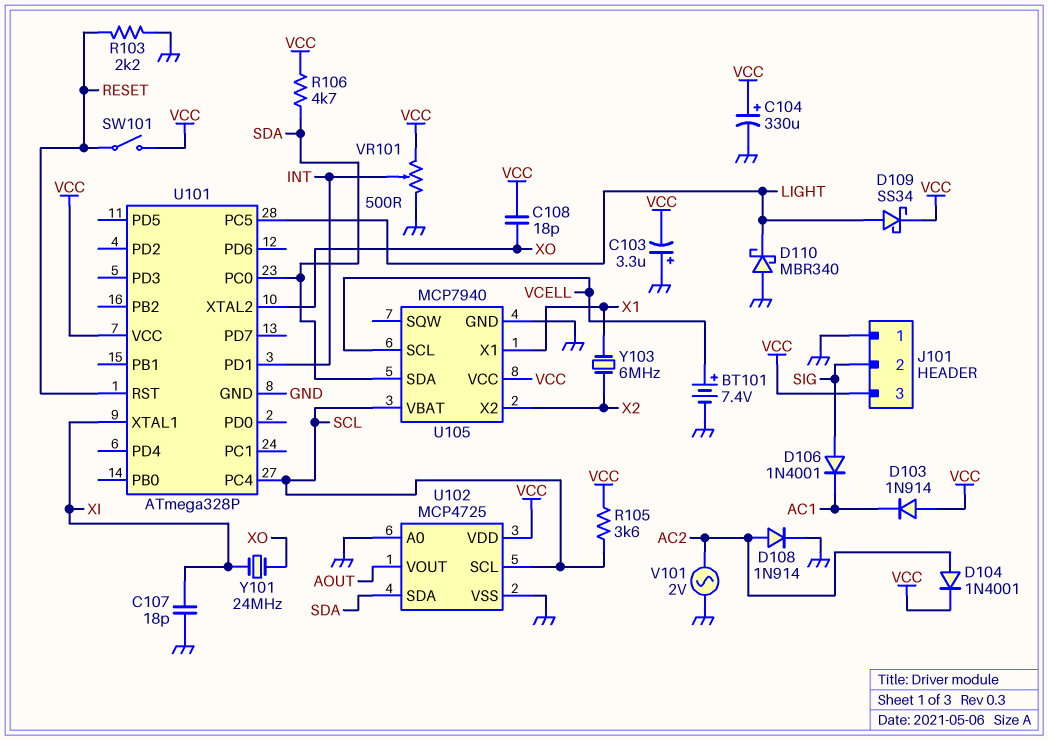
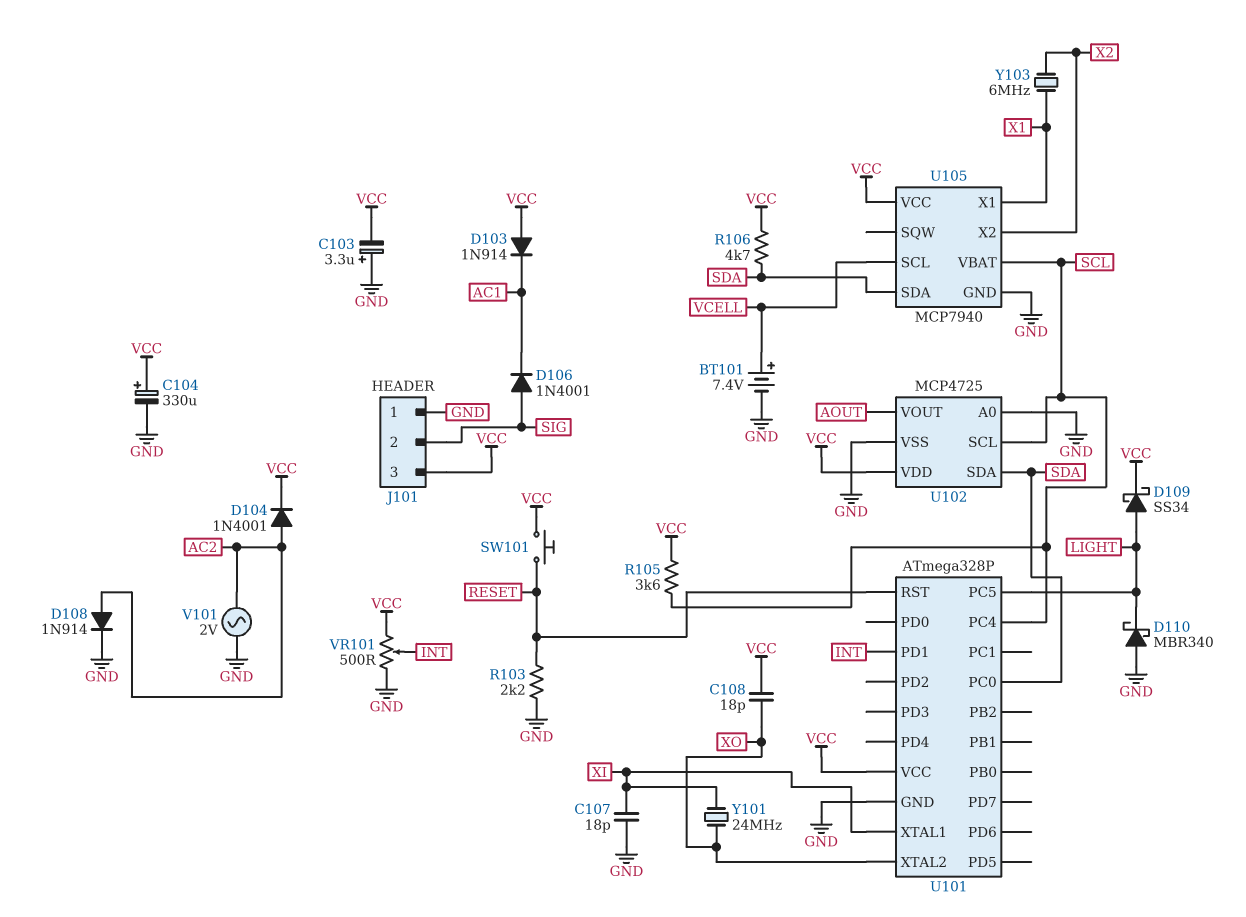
SW101: switch (RESET, VCC) -> button (RESET, VCC)

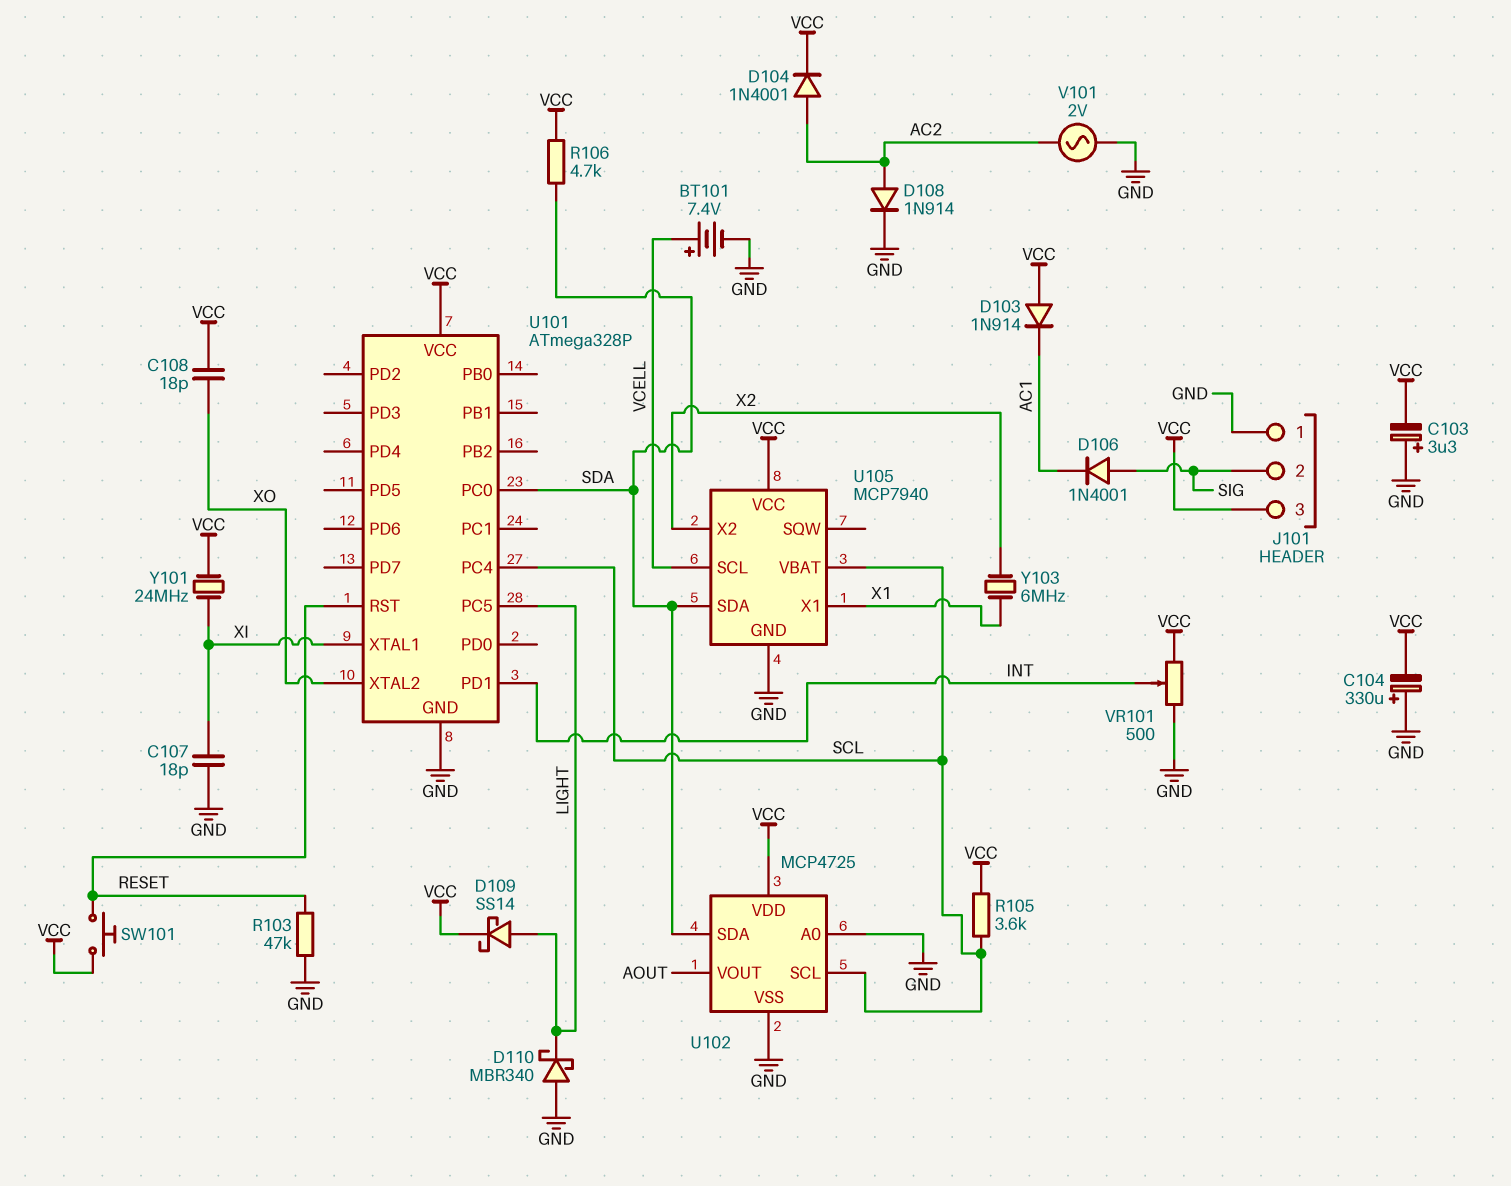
C104: 330uF (plus VCC, minus GND) -> 330uF (plus GND, minus VCC)
D109: schottky SS34 (A LIGHT, K VCC) -> schottky SS14 (A LIGHT, K VCC)
R103: 2.2k (GND, RESET) -> 47k (GND, RESET)
Y101: 24MHz (XI, XO) -> 24MHz (VCC, XI)

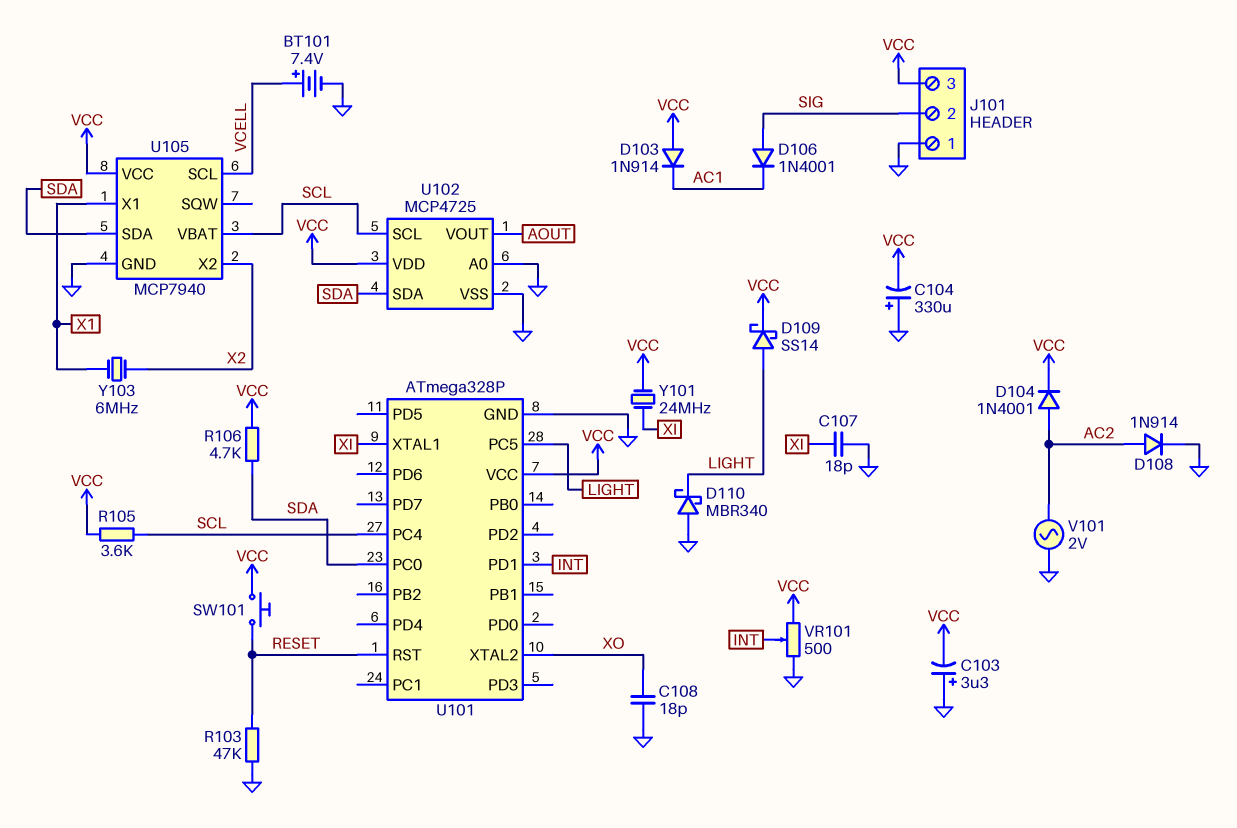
C108: 18pF (VCC, XO) -> 18pF (GND, XO)

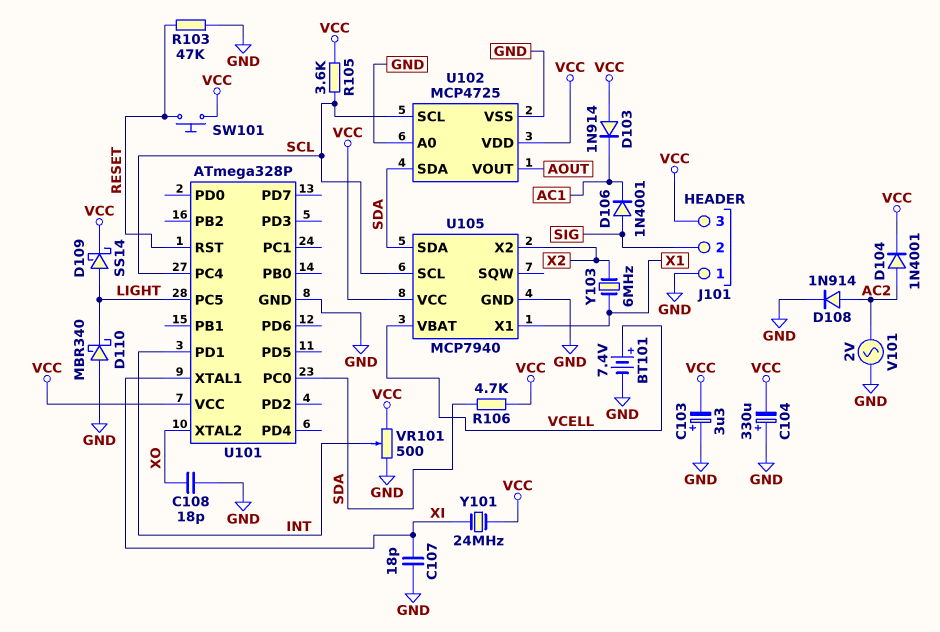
U105 pin SCL: VCELL -> SCL
U105 pin VBAT: SCL -> VCELL

